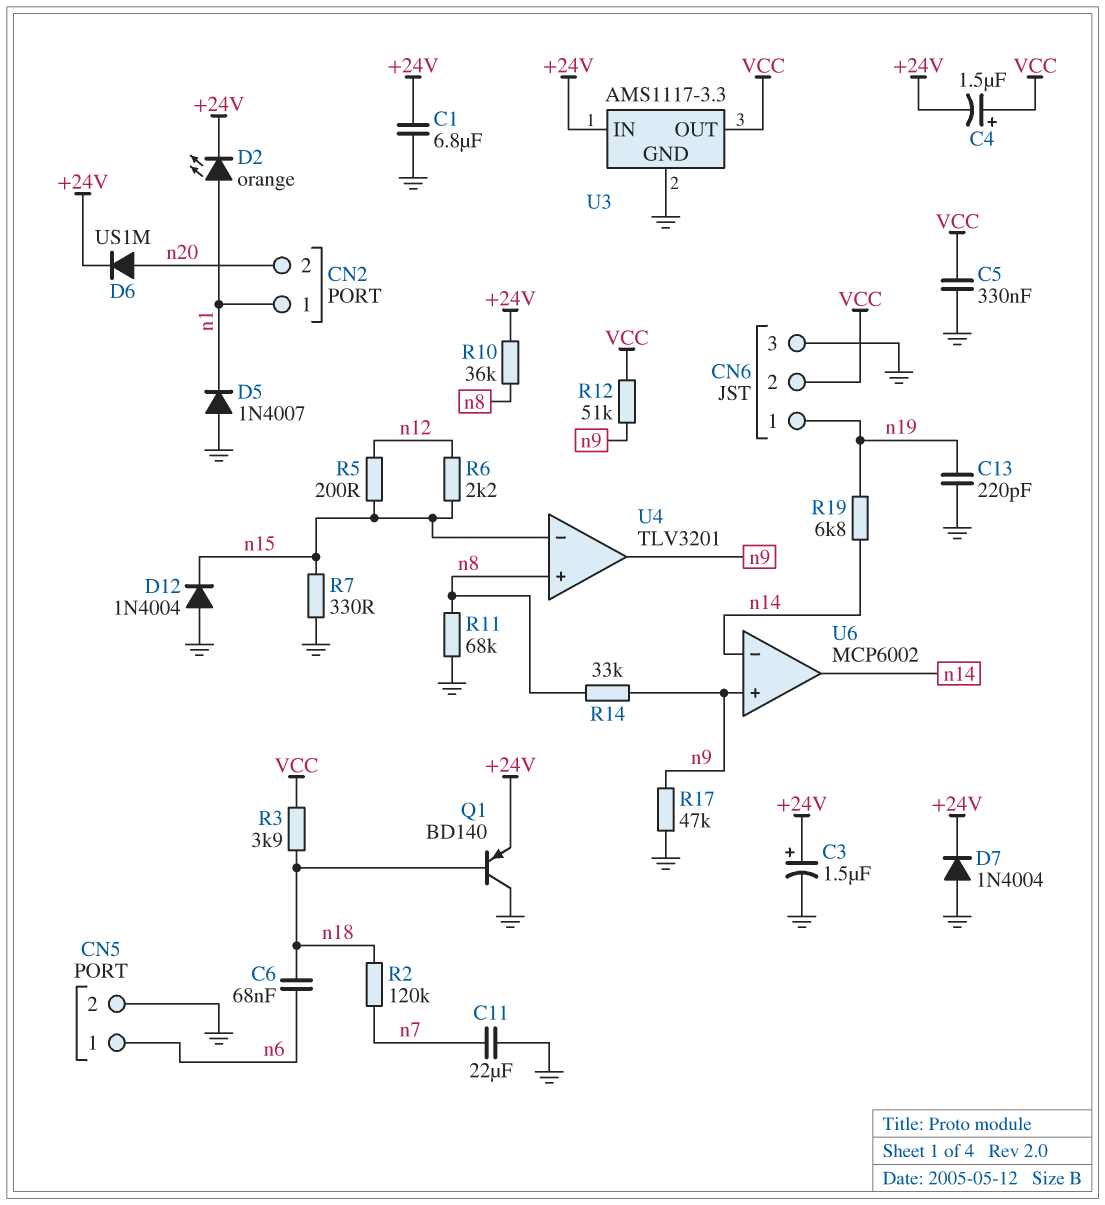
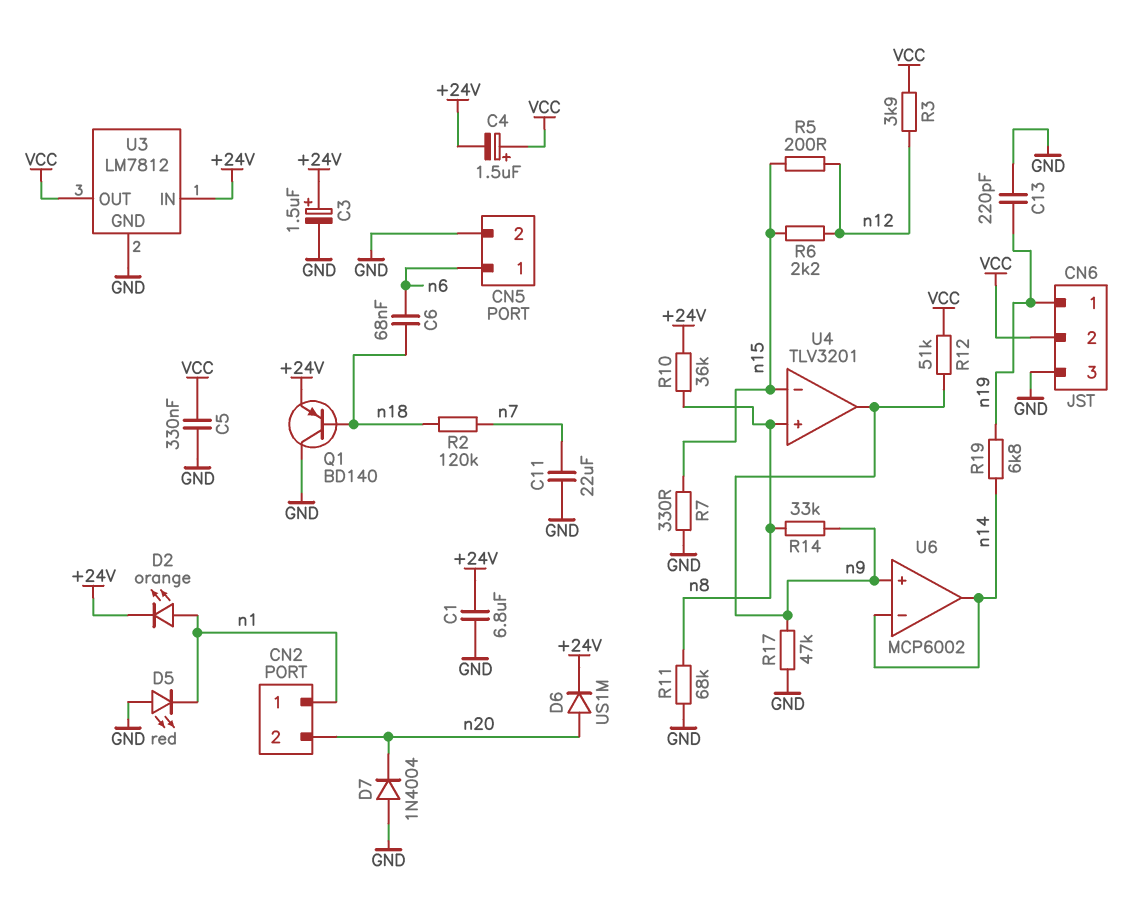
D5: diode 1N4007 (A GND, K n1) -> LED red (A GND, K n1)
D7: diode 1N4004 (A GND, K +24V) -> diode 1N4004 (A GND, K n20)
D12: diode 1N4004 (A GND, K n15) -> none
R3: 3.9k (VCC, n18) -> 3.9k (VCC, n12)
U3: AMS1117-3.3 -> LM7812

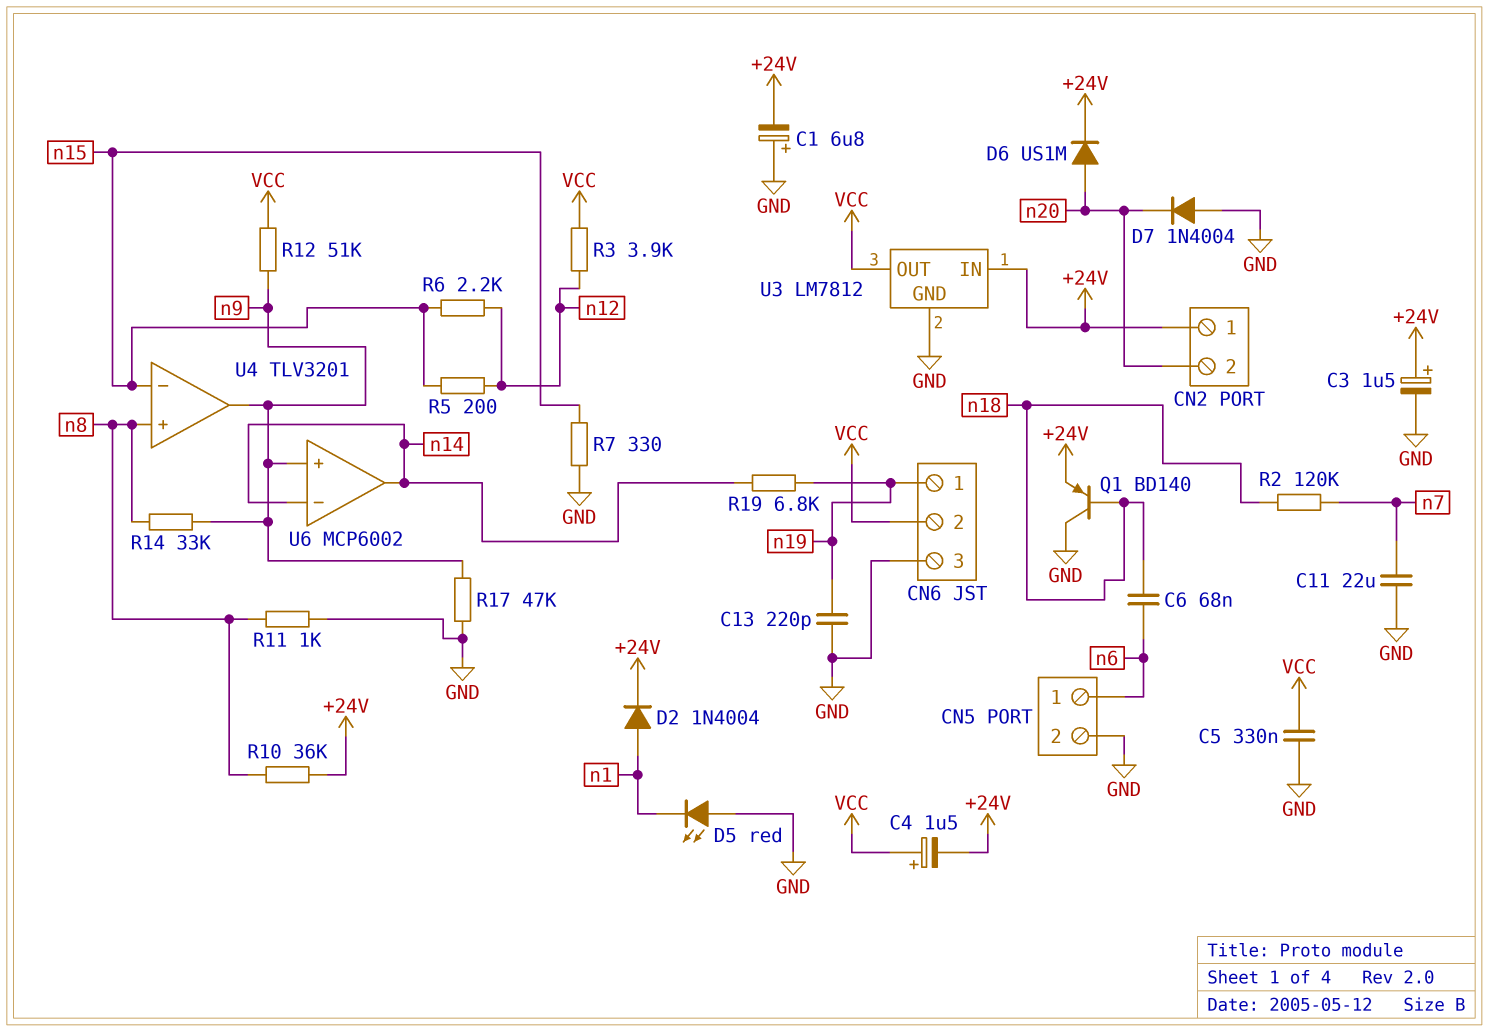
C1: 6.8uF (+24V, GND) -> 6.8uF (plus GND, minus +24V)
CN2 pin 1: n1 -> +24V
D2: LED orange (A n1, K +24V) -> diode 1N4004 (A n1, K +24V)
R11: 68k (GND, n8) -> 1k (GND, n8)

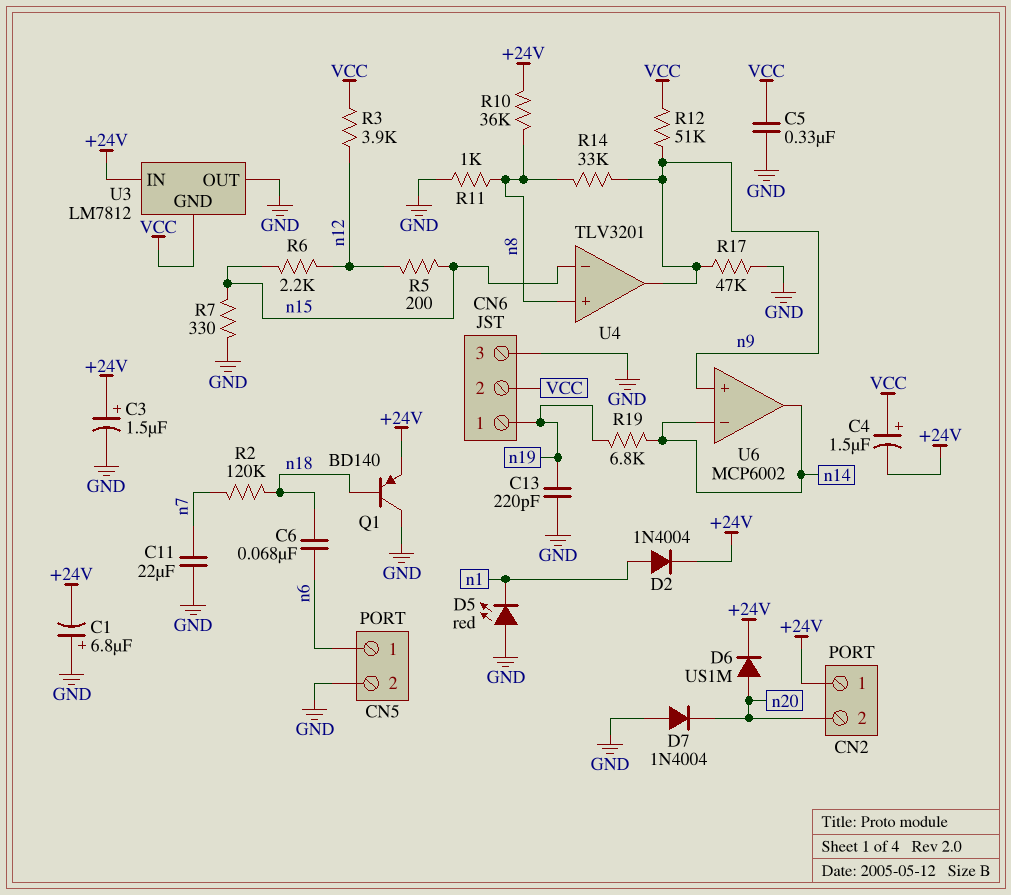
U3 pin GND: GND -> VCC
U3 pin OUT: VCC -> GND

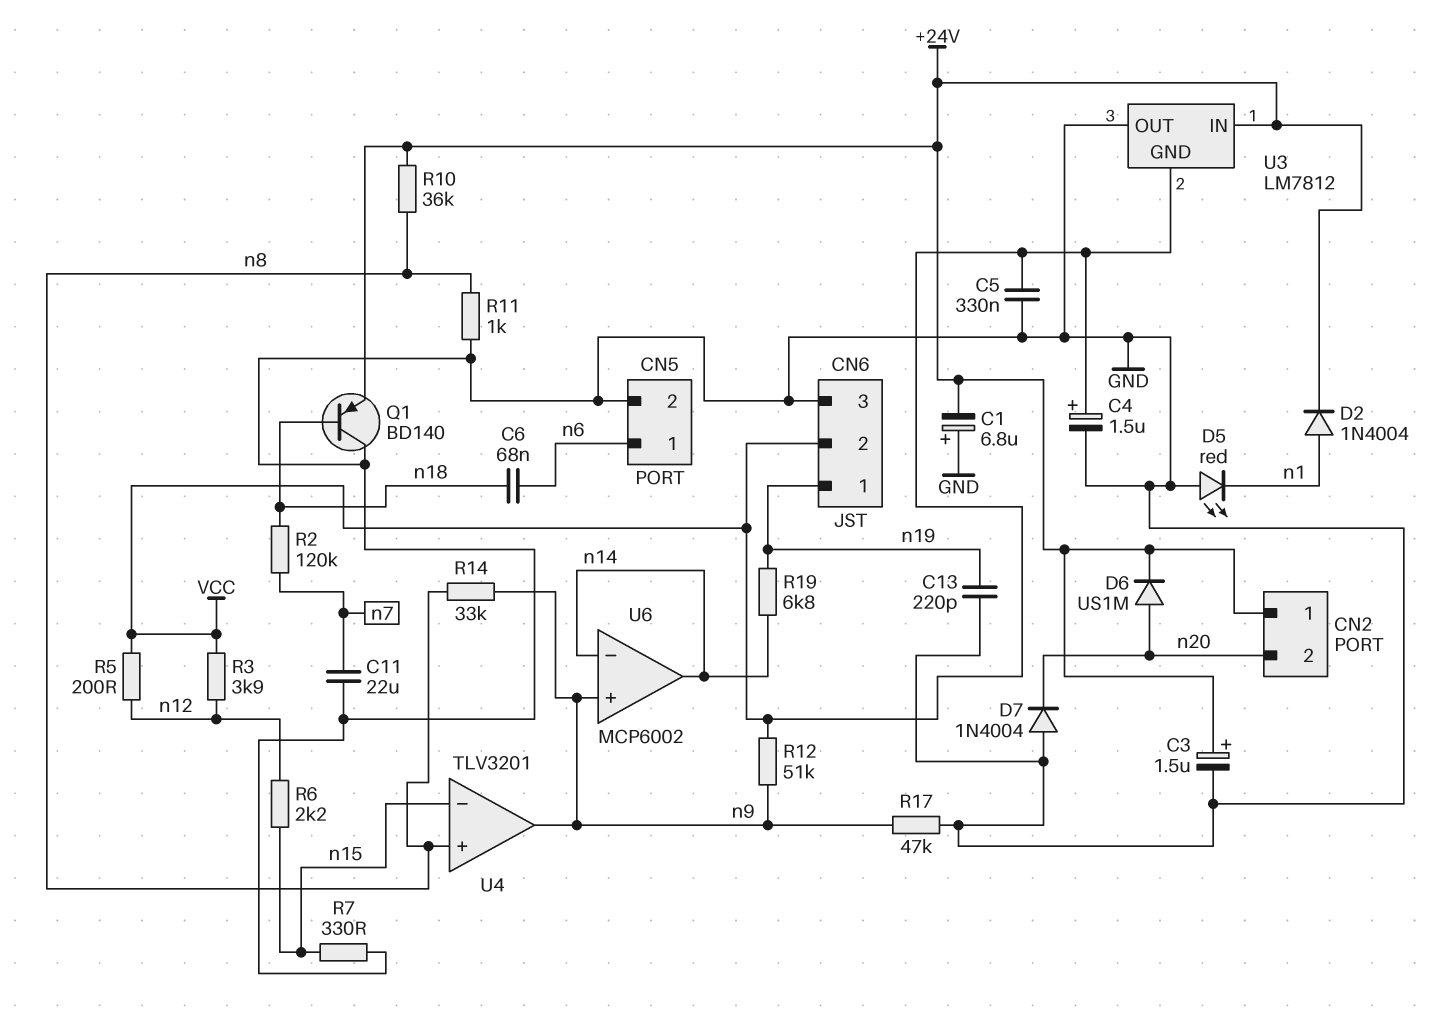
C4: 1.5uF (plus VCC, minus +24V) -> 1.5uF (plus VCC, minus GND)
R5: 200 (n12, n15) -> 200 (VCC, n12)

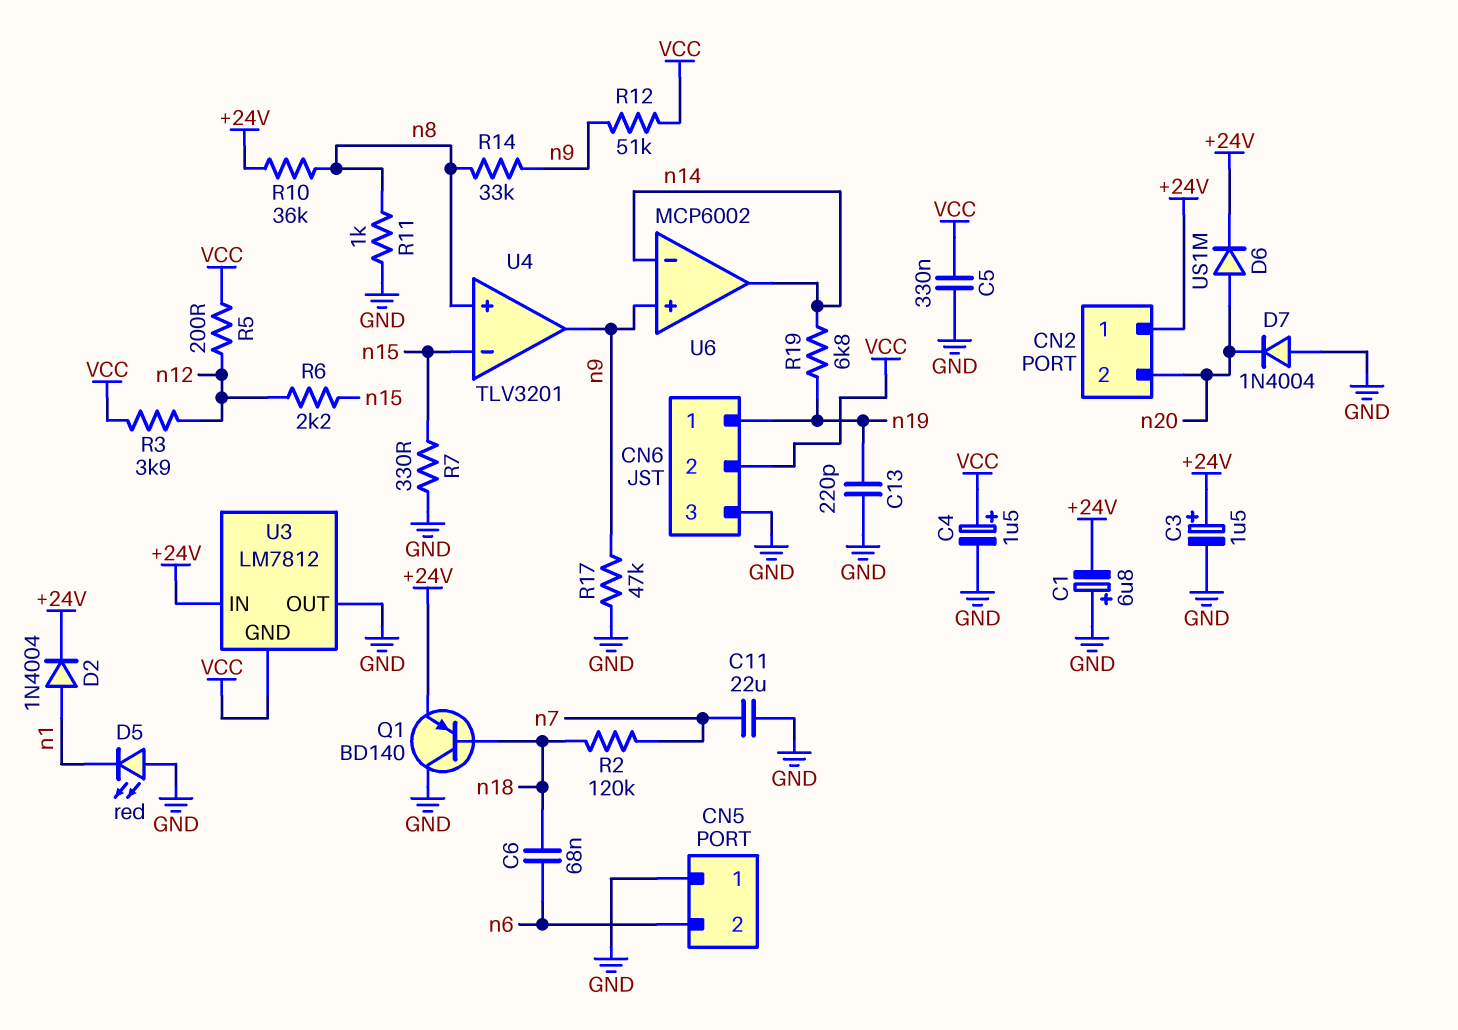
CN5 pin 1: n6 -> GND
CN5 pin 2: GND -> n6

